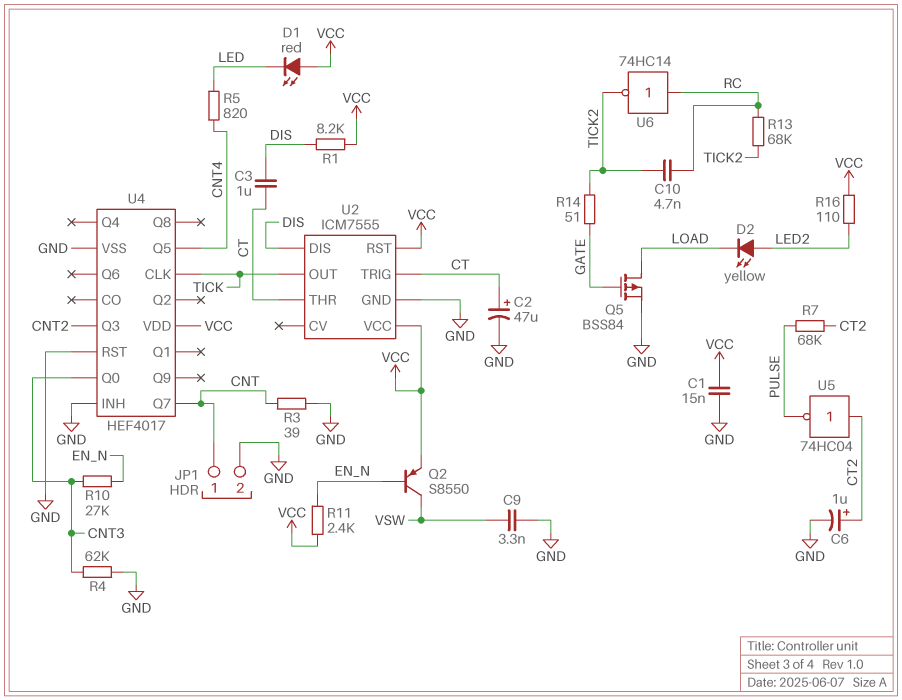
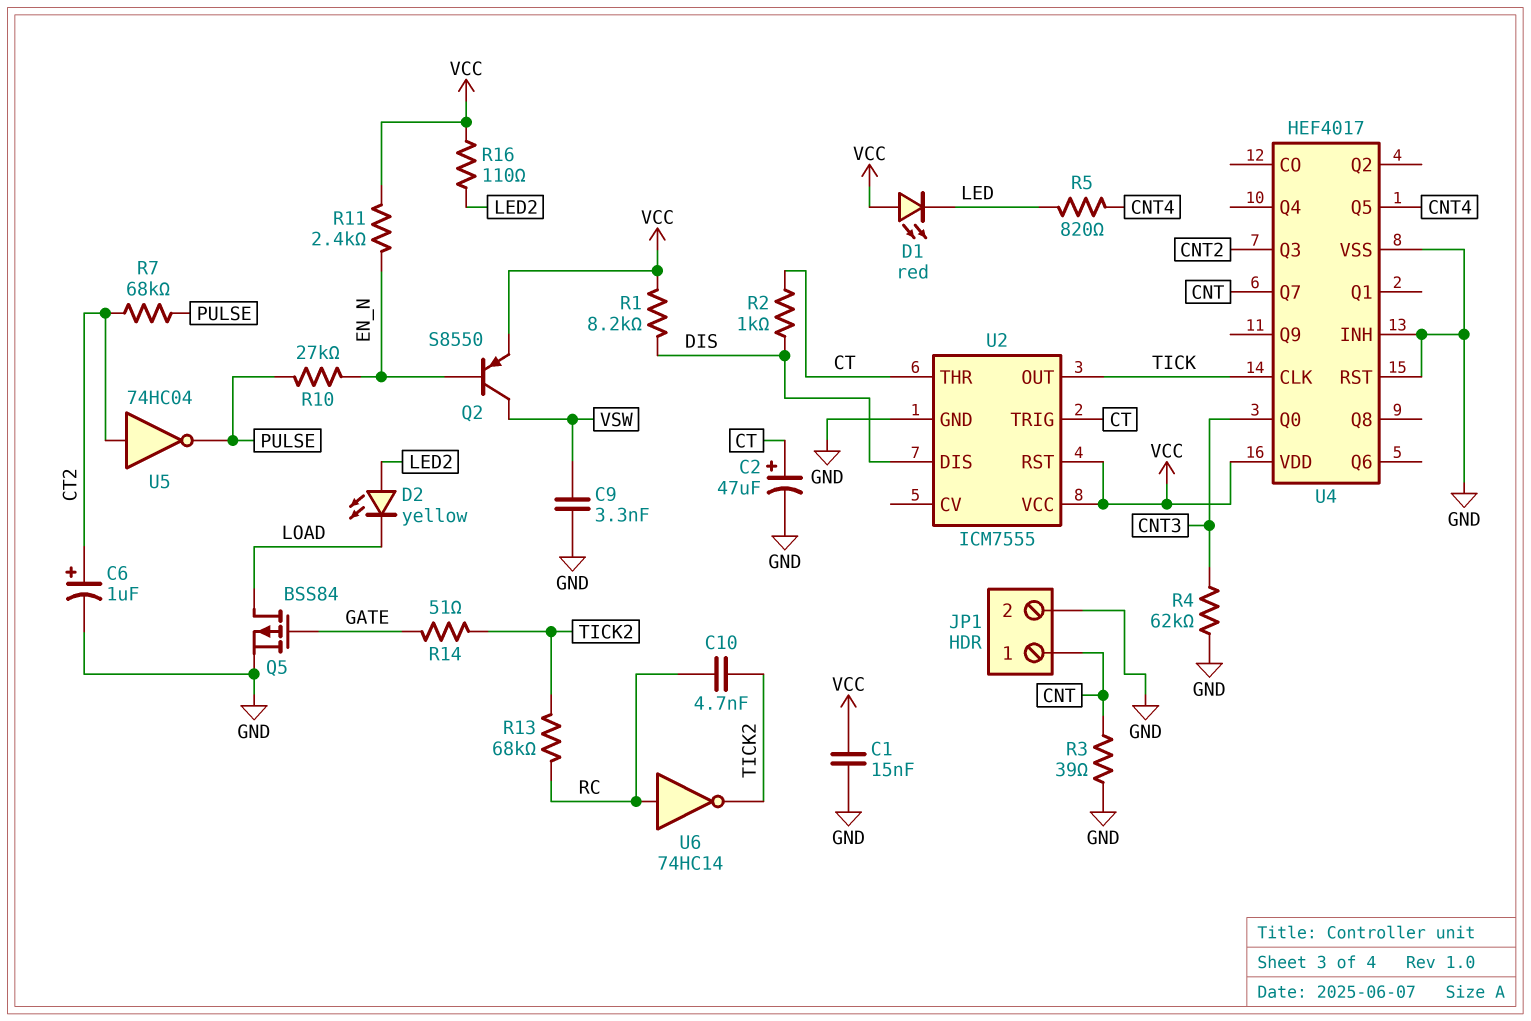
C3: 1uF (CT, DIS) -> none
R2: none -> 1k (CT, DIS)
R10: 27k (CNT3, EN_N) -> 27k (EN_N, PULSE)

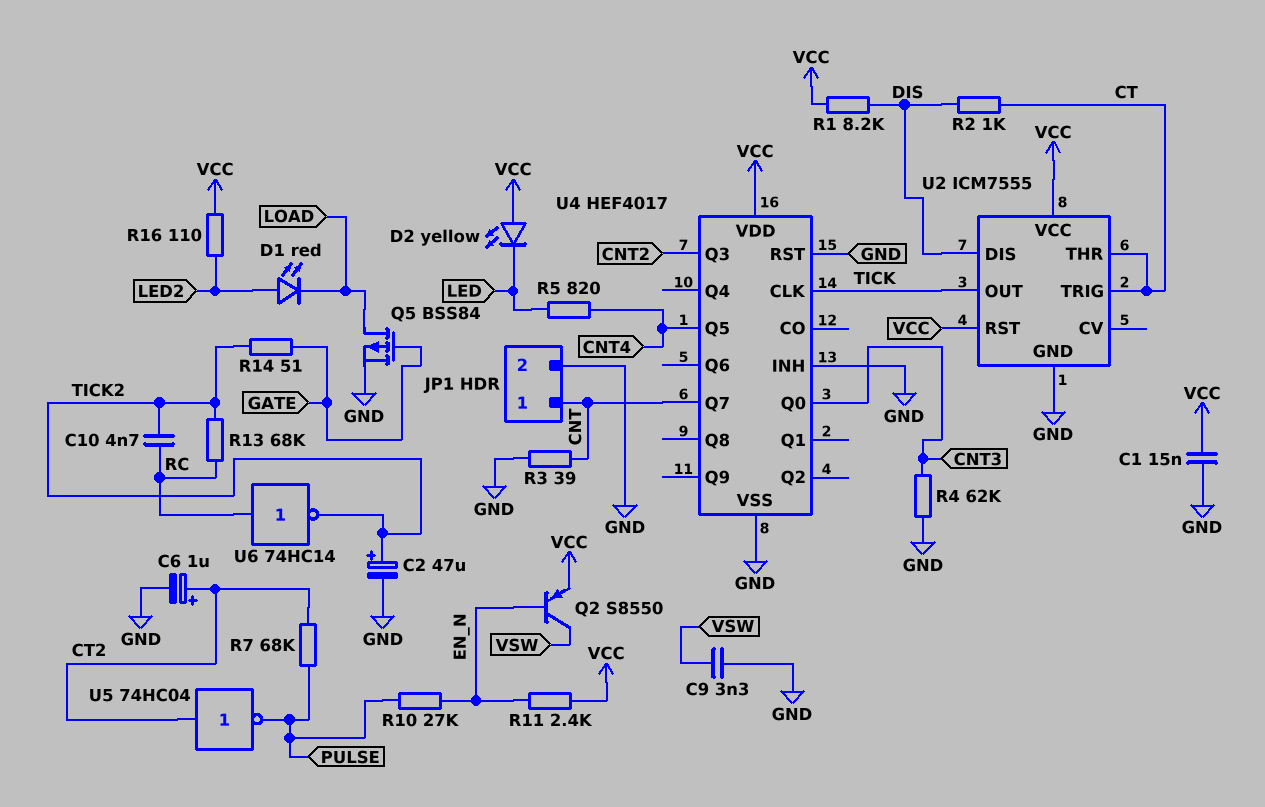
C2: 47uF (plus CT, minus GND) -> 47uF (plus TICK2, minus GND)
D1: LED red (A VCC, K LED) -> LED red (A LED2, K LOAD)
D2: LED yellow (A LED2, K LOAD) -> LED yellow (A VCC, K LED)

